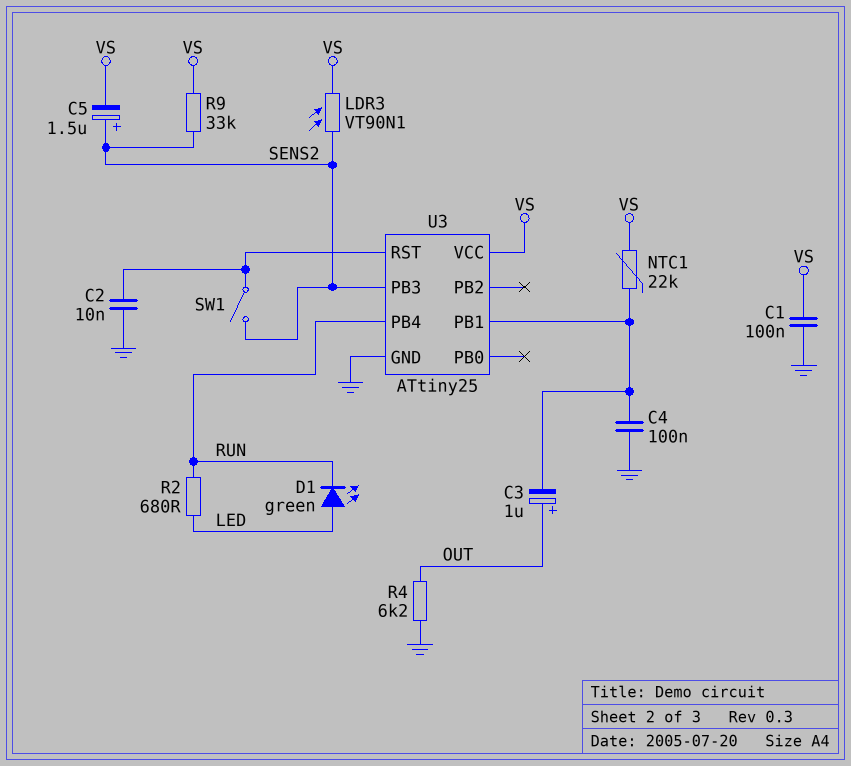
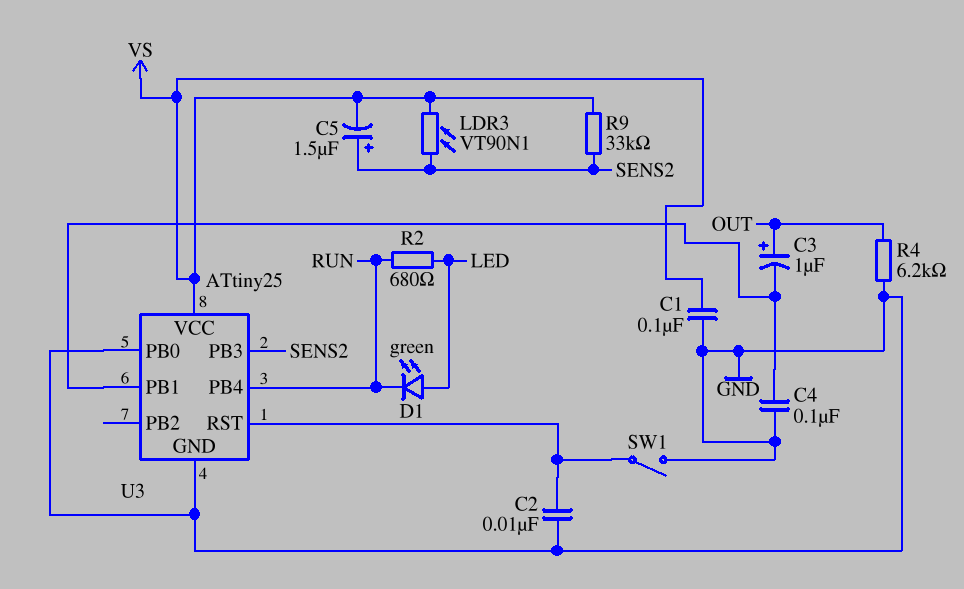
NTC1: 22k (U3/PB1, VS) -> none
SW1: switch (SENS2, U3/RST) -> switch (GND, U3/RST)
U3 pin PB0: none -> GND

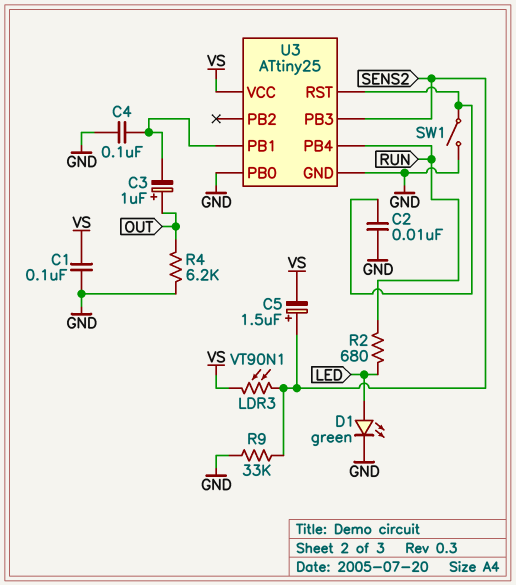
D1: LED green (A LED, K RUN) -> LED green (A LED, K GND)
R9: 33k (SENS2, VS) -> 33k (GND, SENS2)

